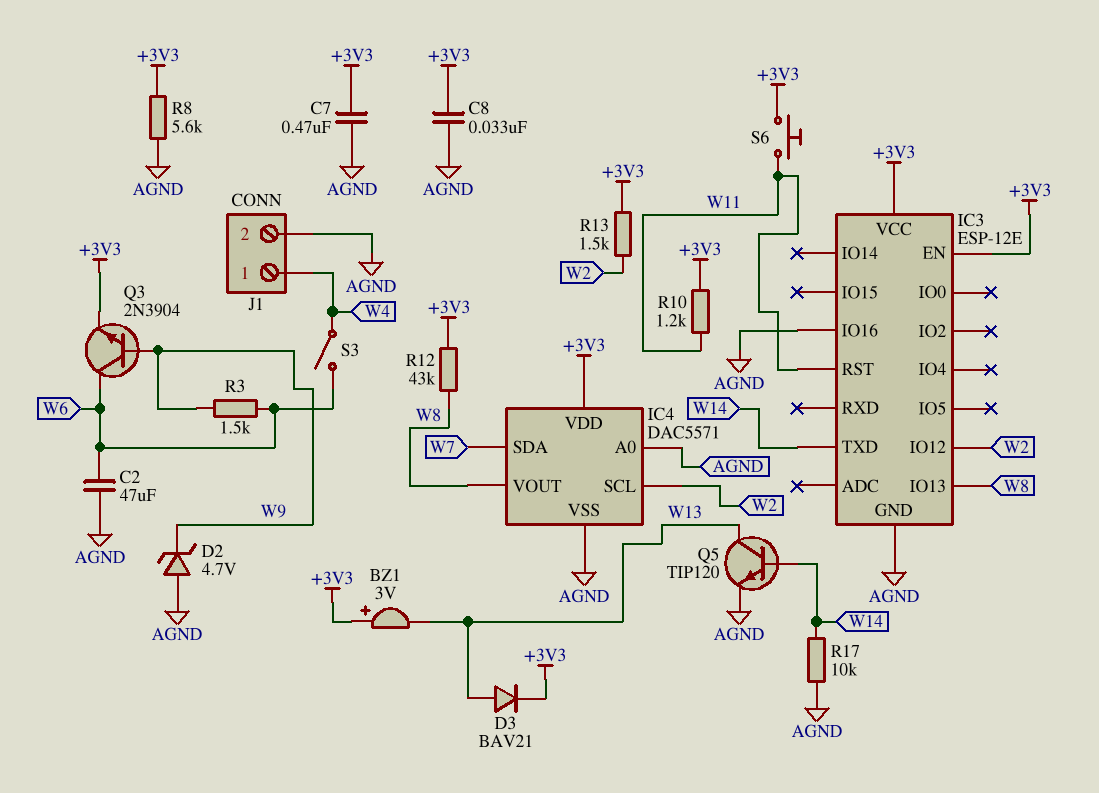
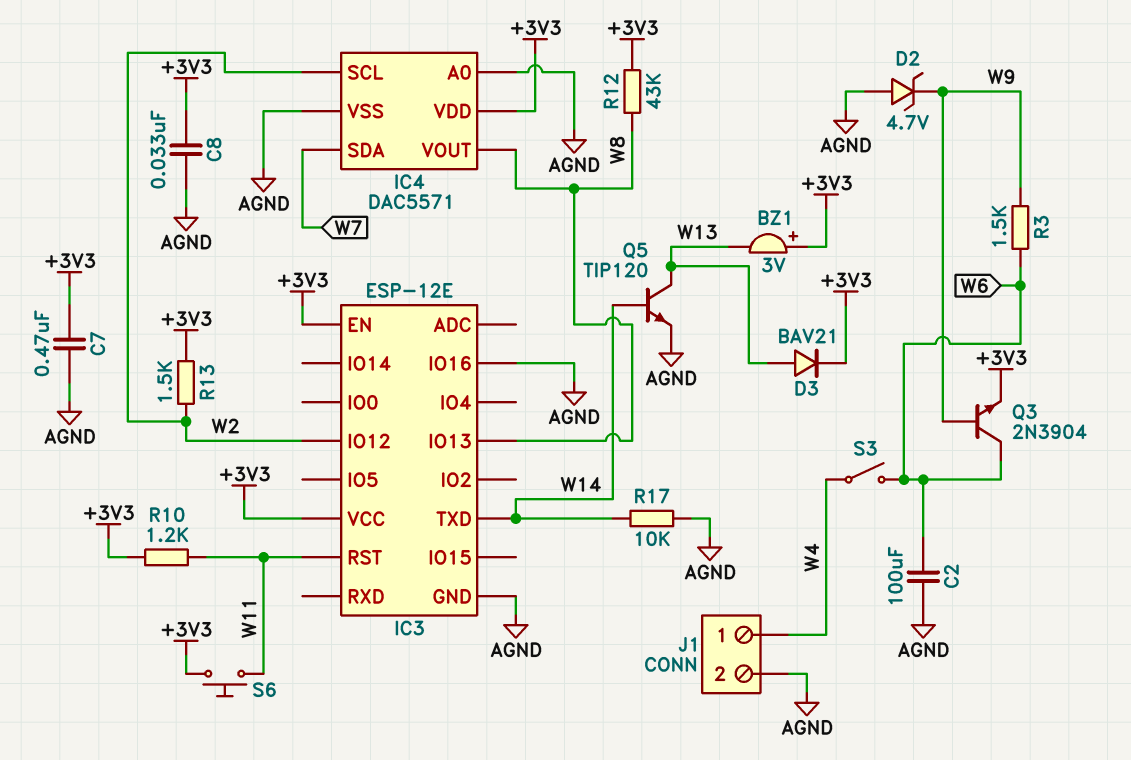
C2: 47uF (AGND, W6) -> 100uF (AGND, W6)
R8: 5.6k (+3V3, AGND) -> none

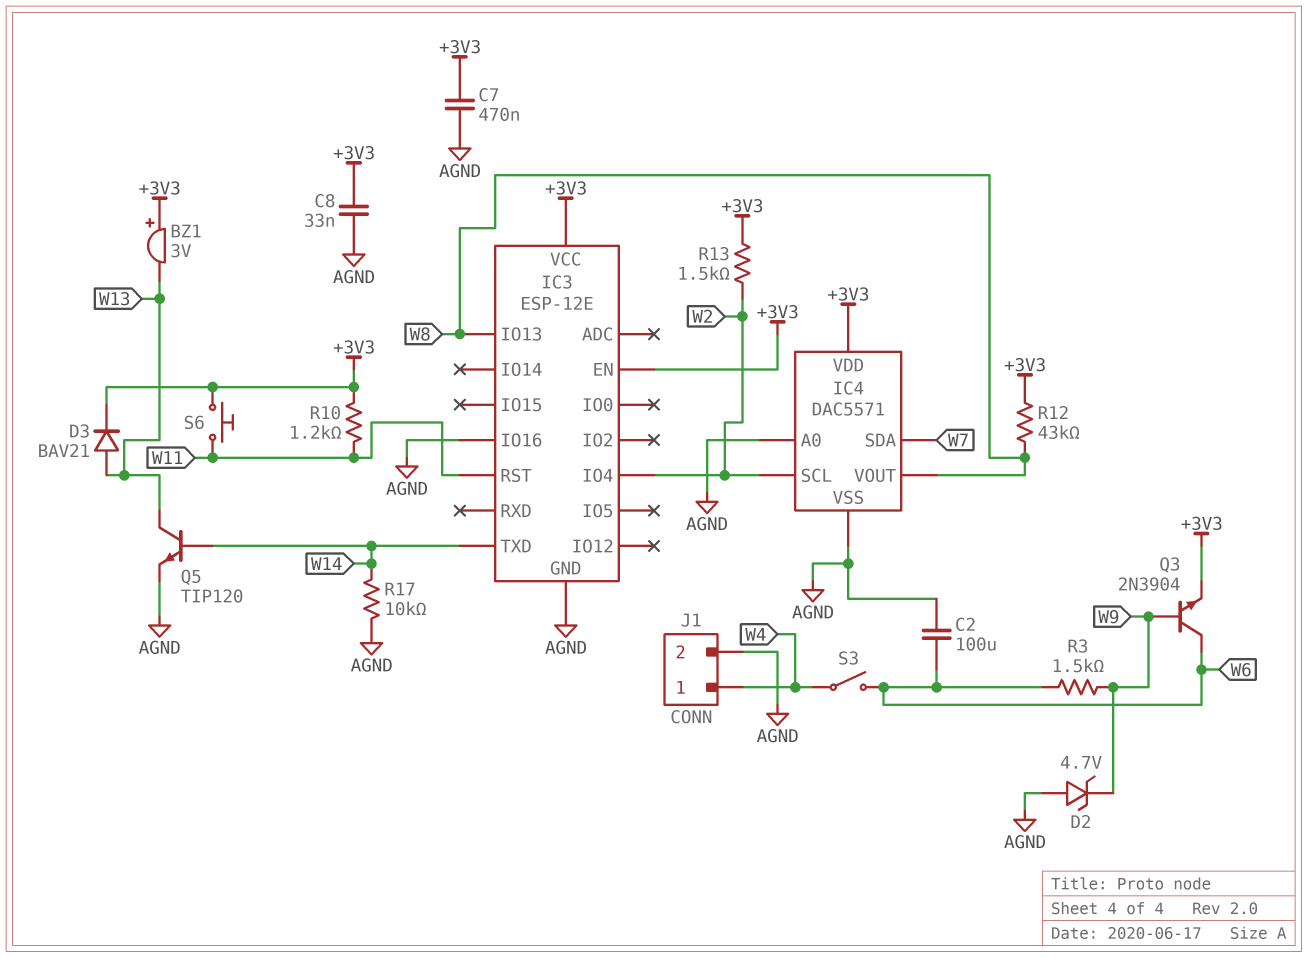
IC3 pin IO4: none -> W2
IC3 pin IO12: W2 -> none

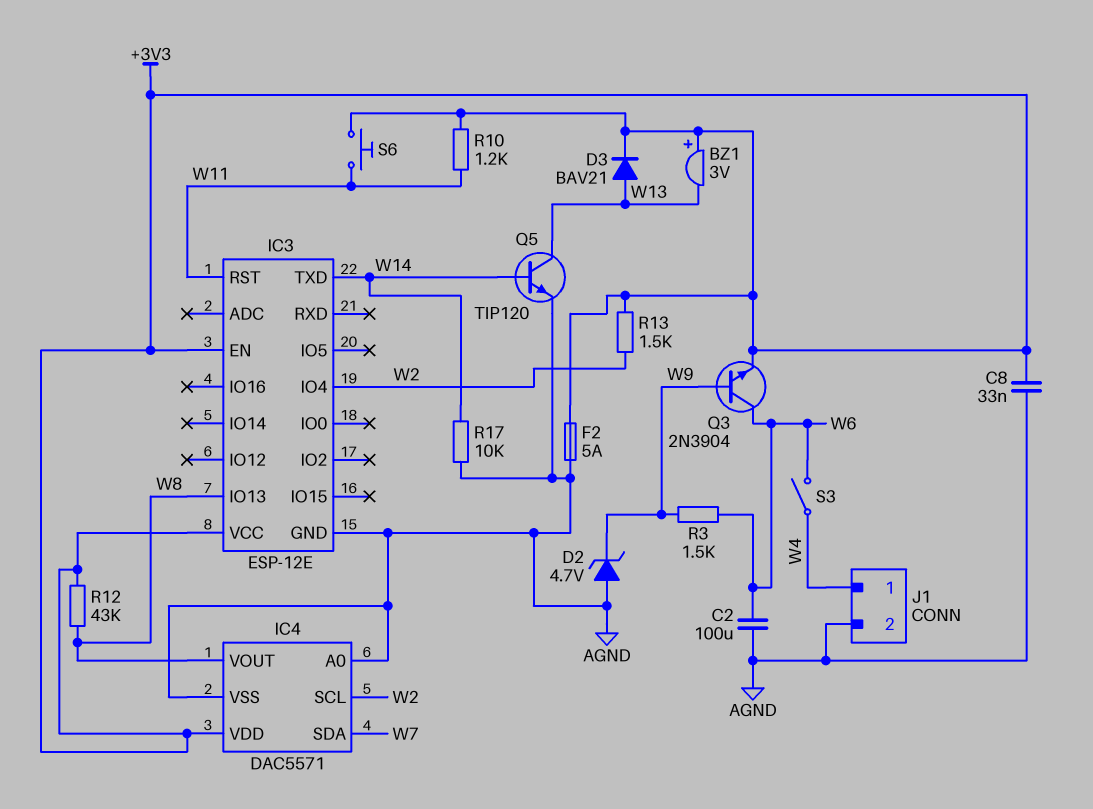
C7: 470nF (+3V3, AGND) -> none
F2: none -> 5A (+3V3, AGND)
IC3 pin IO16: AGND -> none

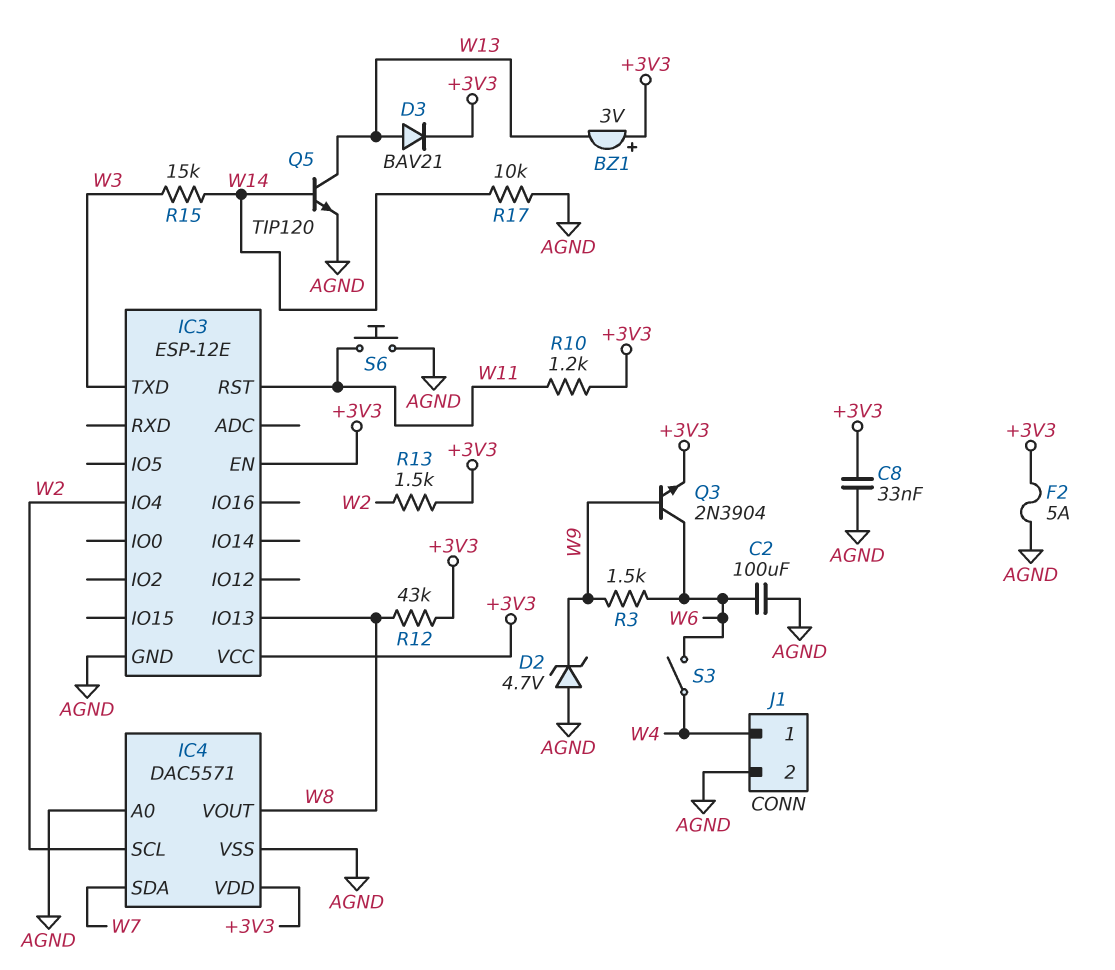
IC3 pin TXD: W14 -> W3
R15: none -> 15k (W3, W14)
S6: button (+3V3, W11) -> button (AGND, W11)

